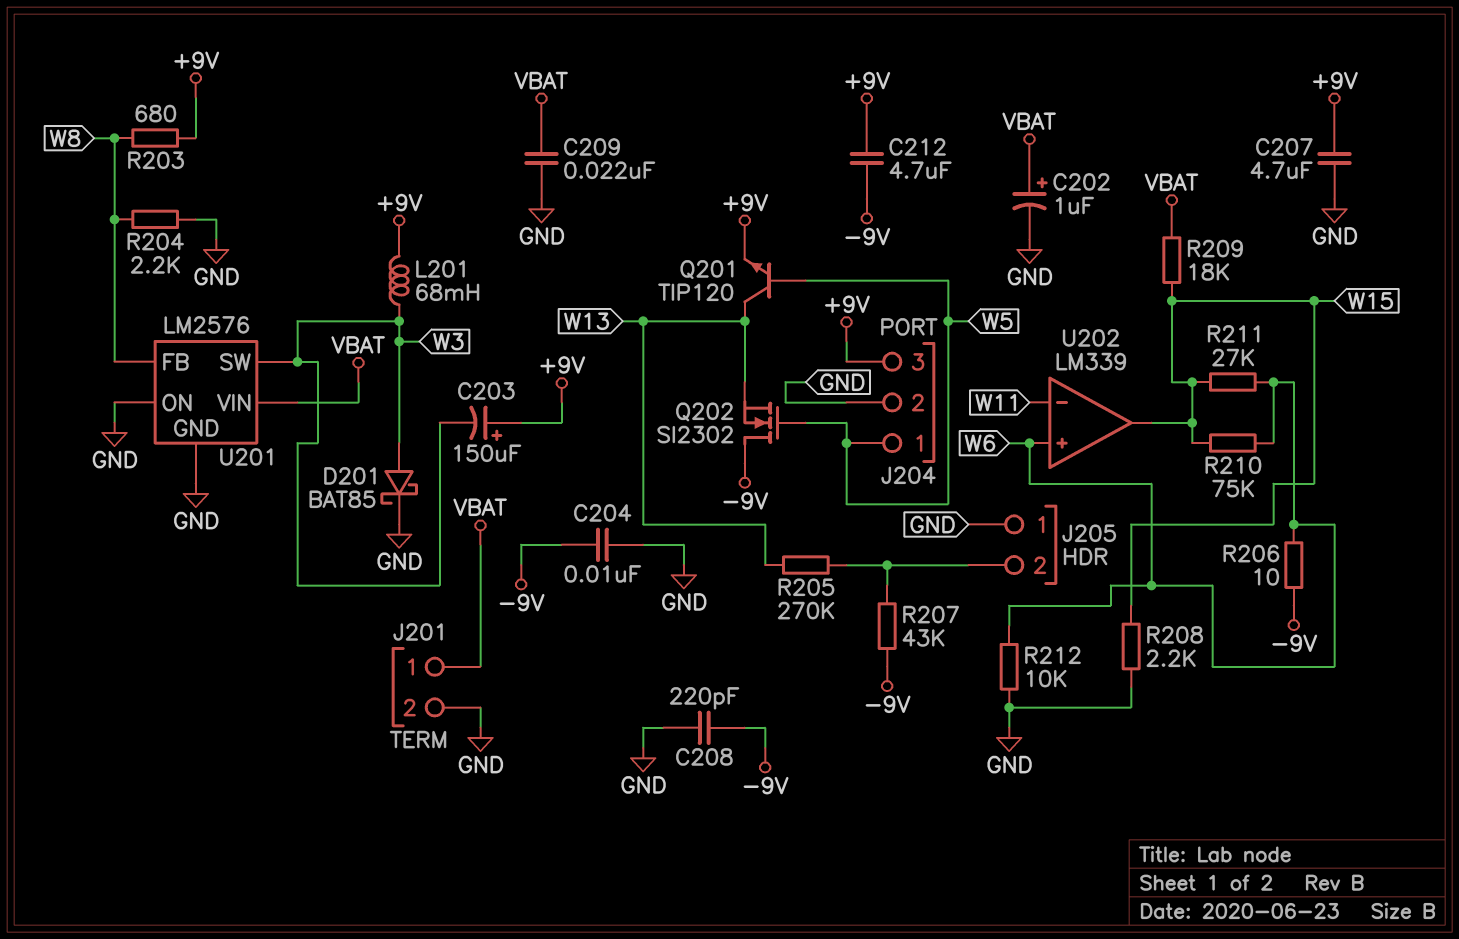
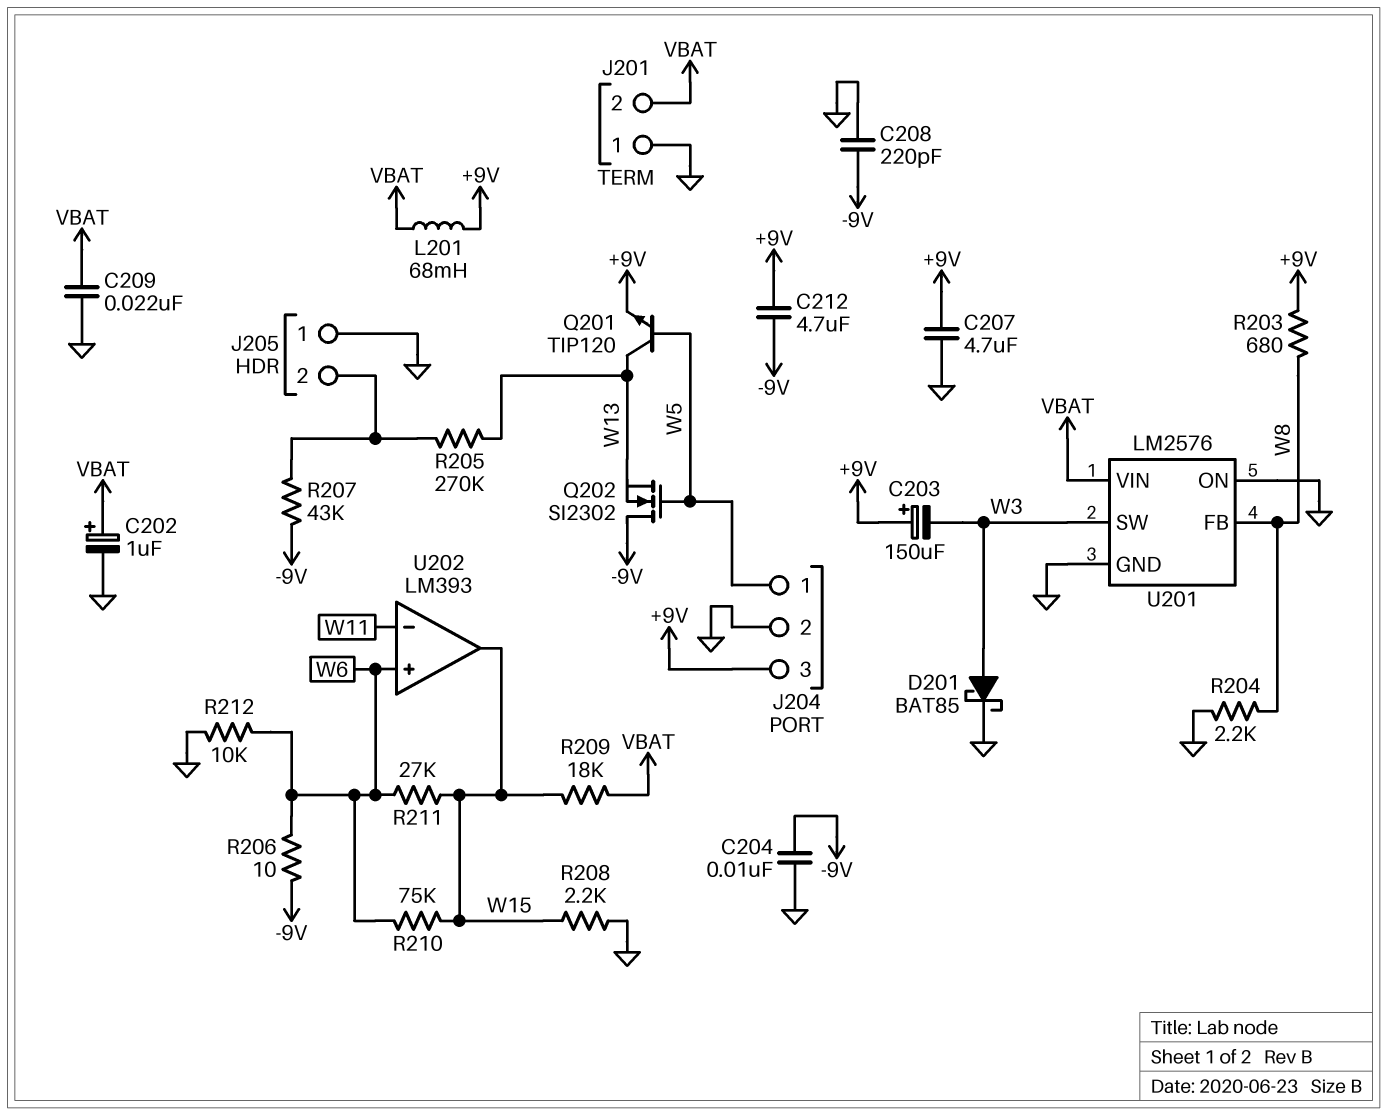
J201 pin 1: VBAT -> GND
J201 pin 2: GND -> VBAT
L201: 68mH (+9V, W3) -> 68mH (+9V, VBAT)
U202: LM339 -> LM393

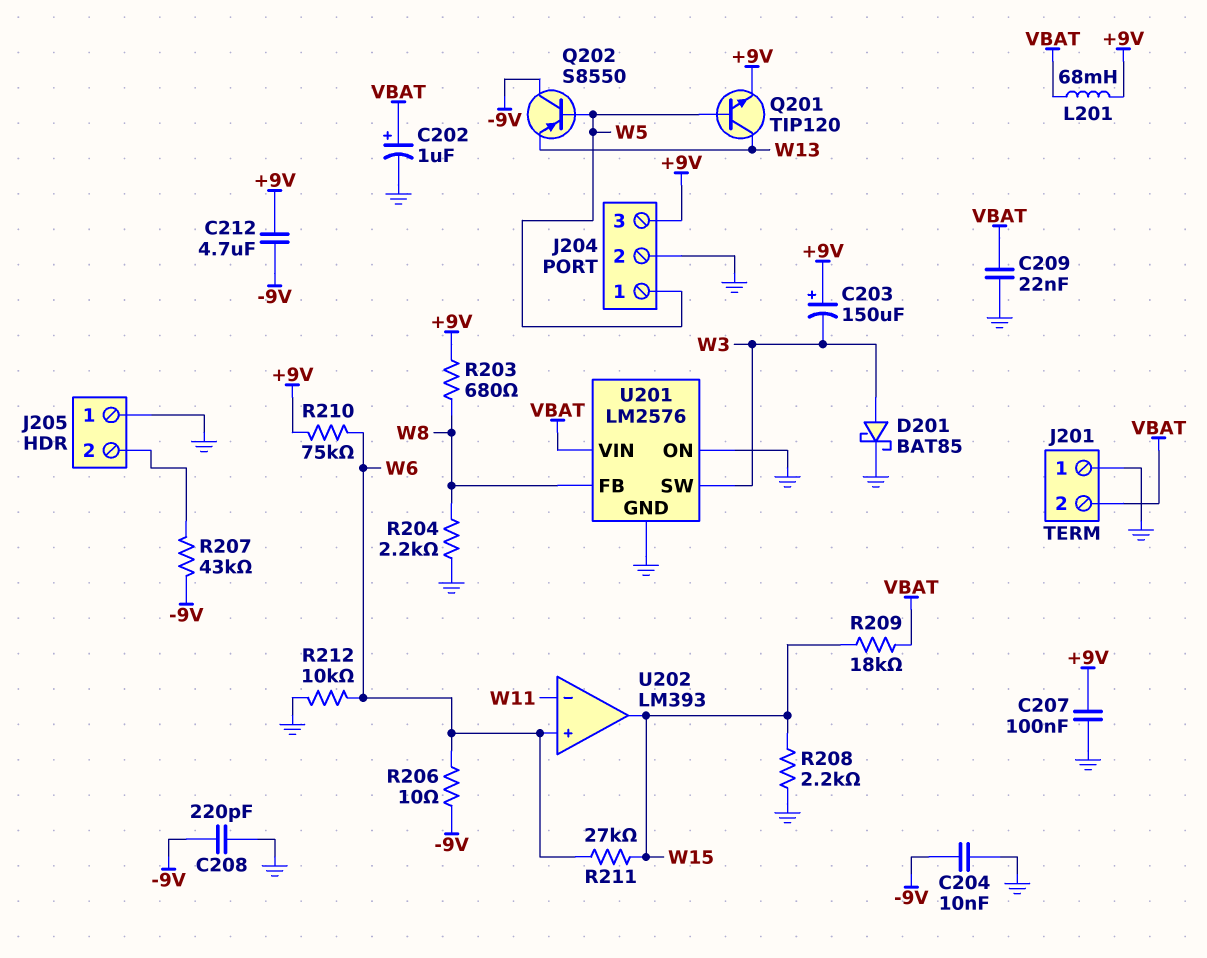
C207: 4.7uF (+9V, GND) -> 100nF (+9V, GND)
Q202: NMOS SI2302 (G W5, D -9V, S W13) -> PNP S8550 (B W5, C -9V, E W13)
R205: 270k (J205/2, W13) -> none
R210: 75k (W6, W15) -> 75k (+9V, W6)

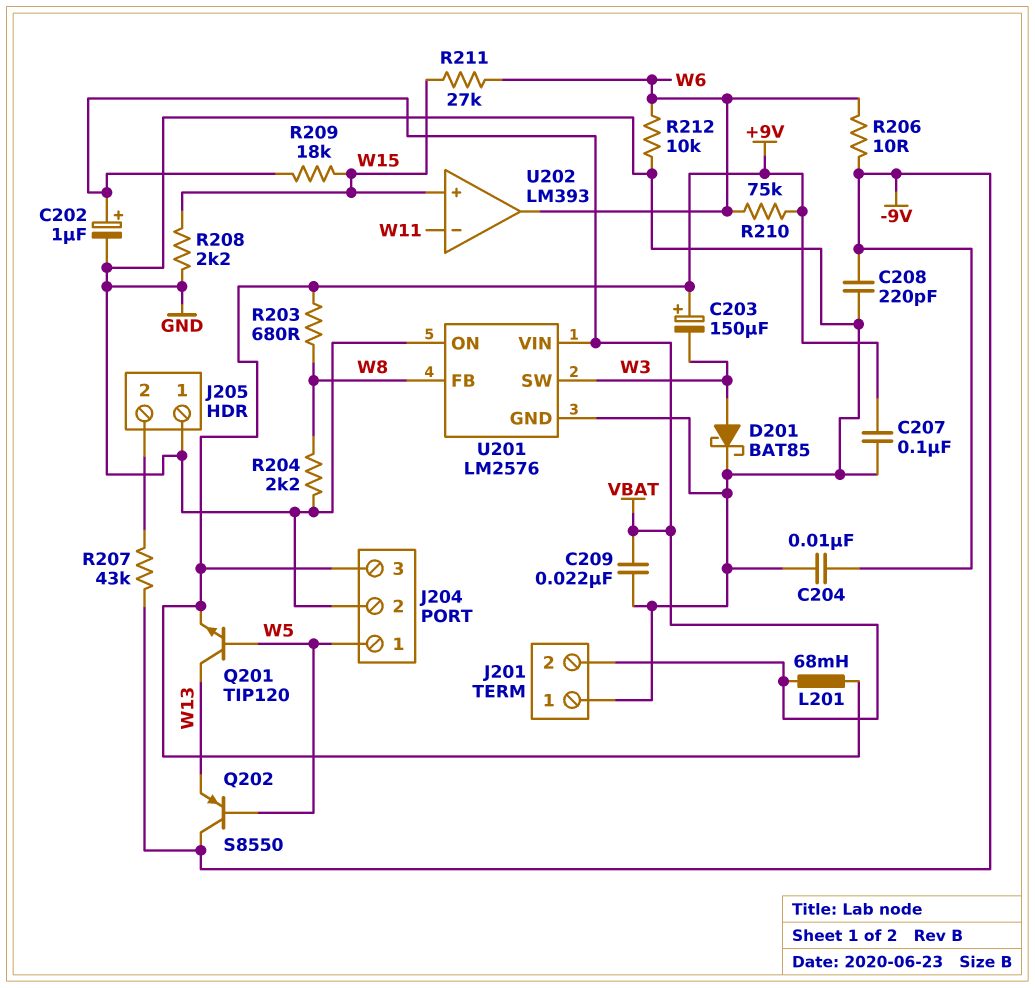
C212: 4.7uF (+9V, -9V) -> none
U202 pin in+: W6 -> W15
U202 pin out: W15 -> W6

